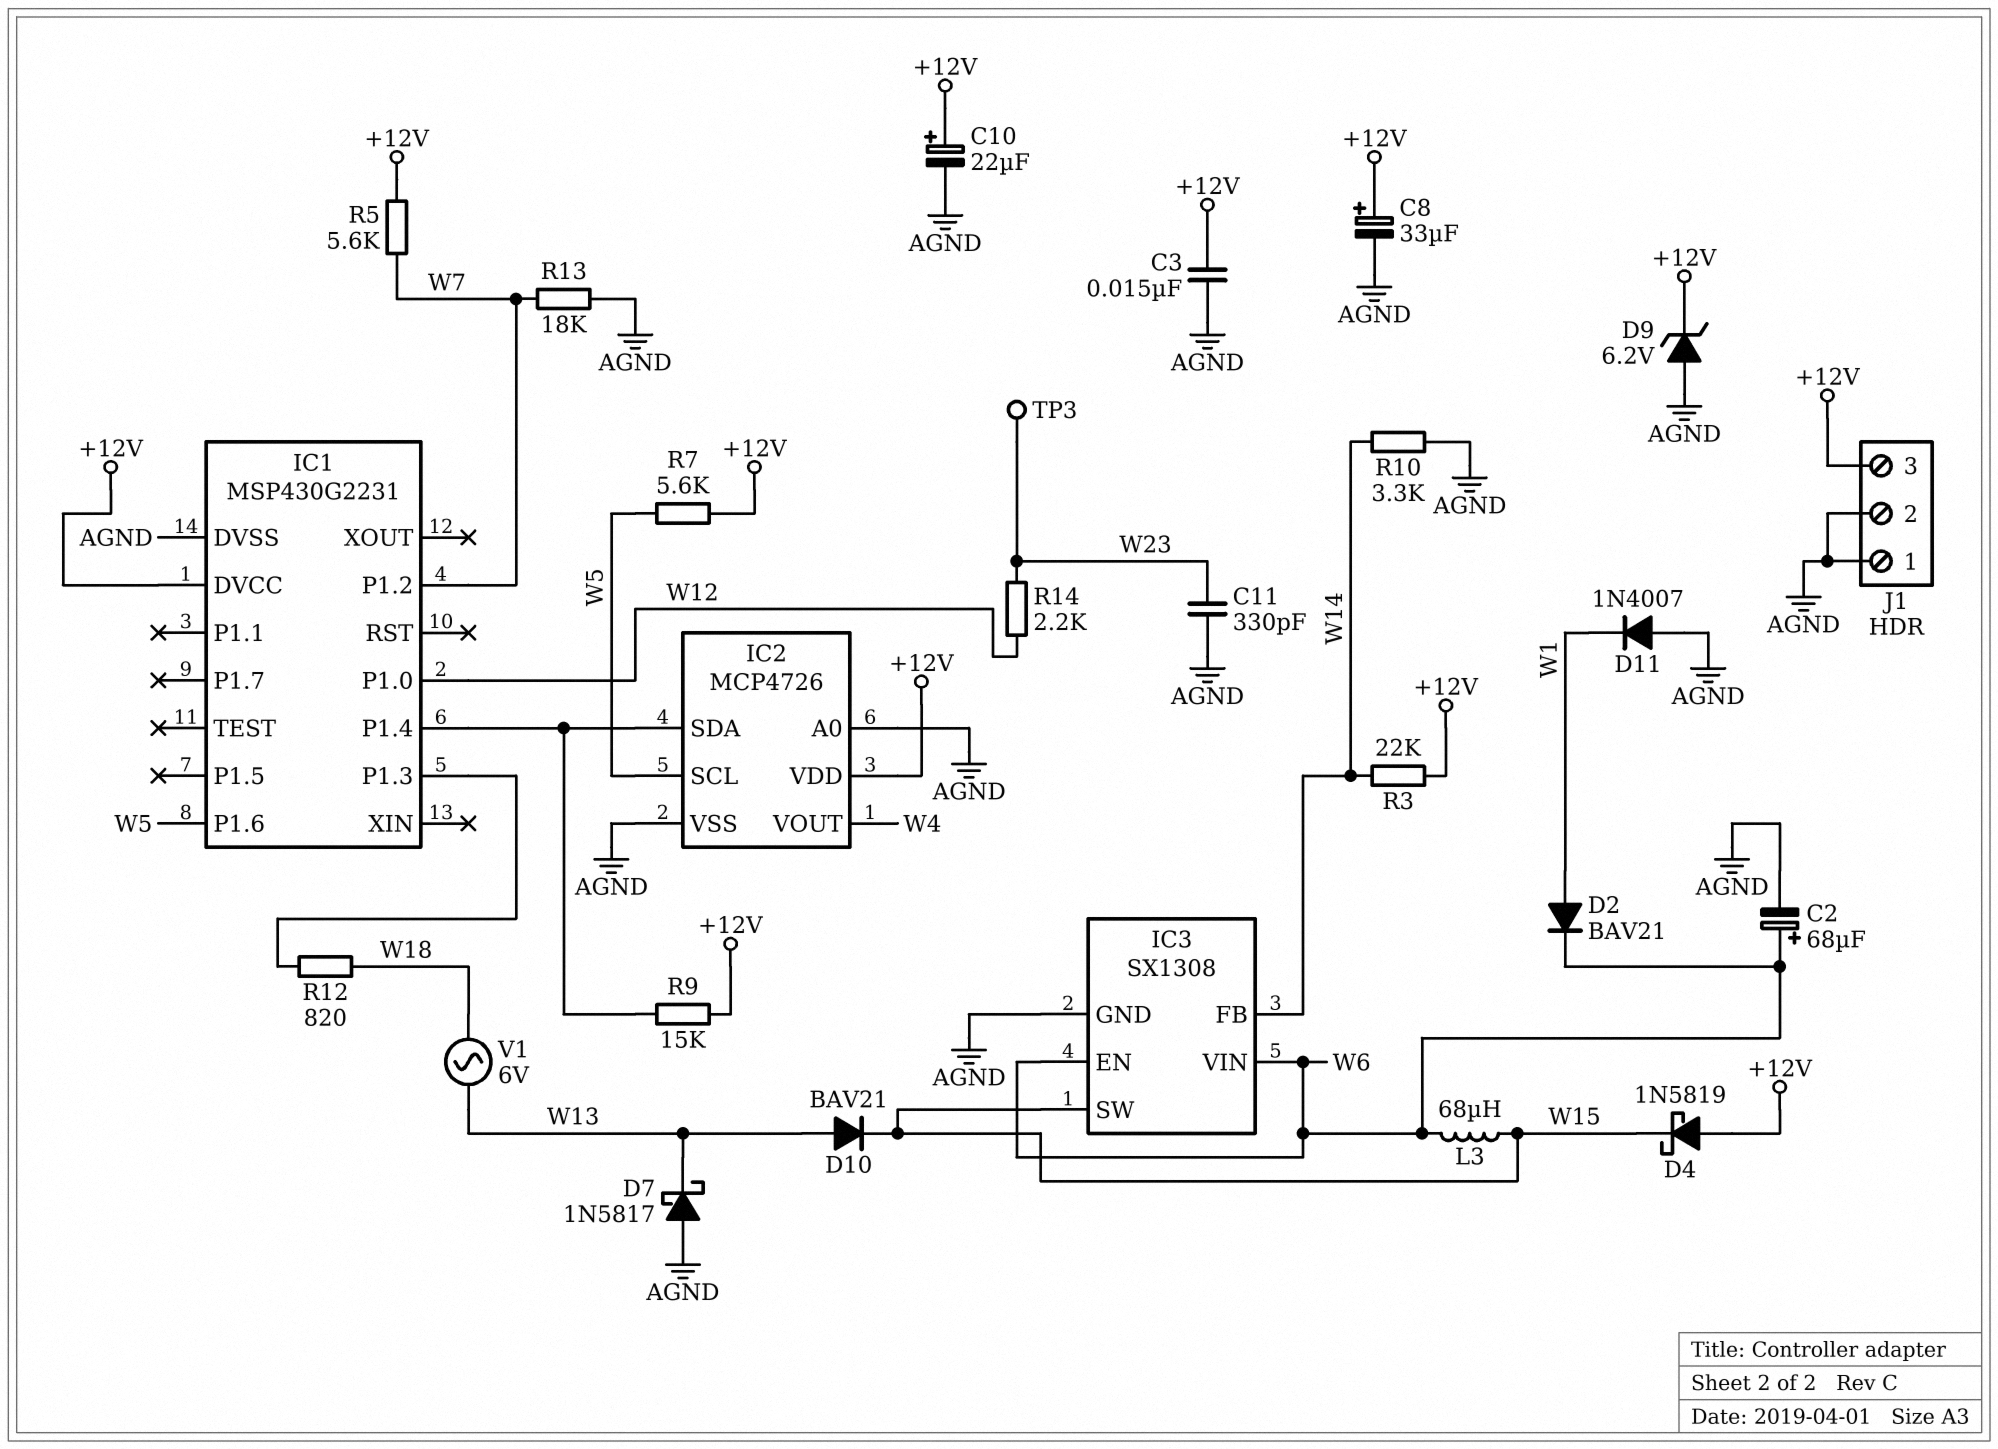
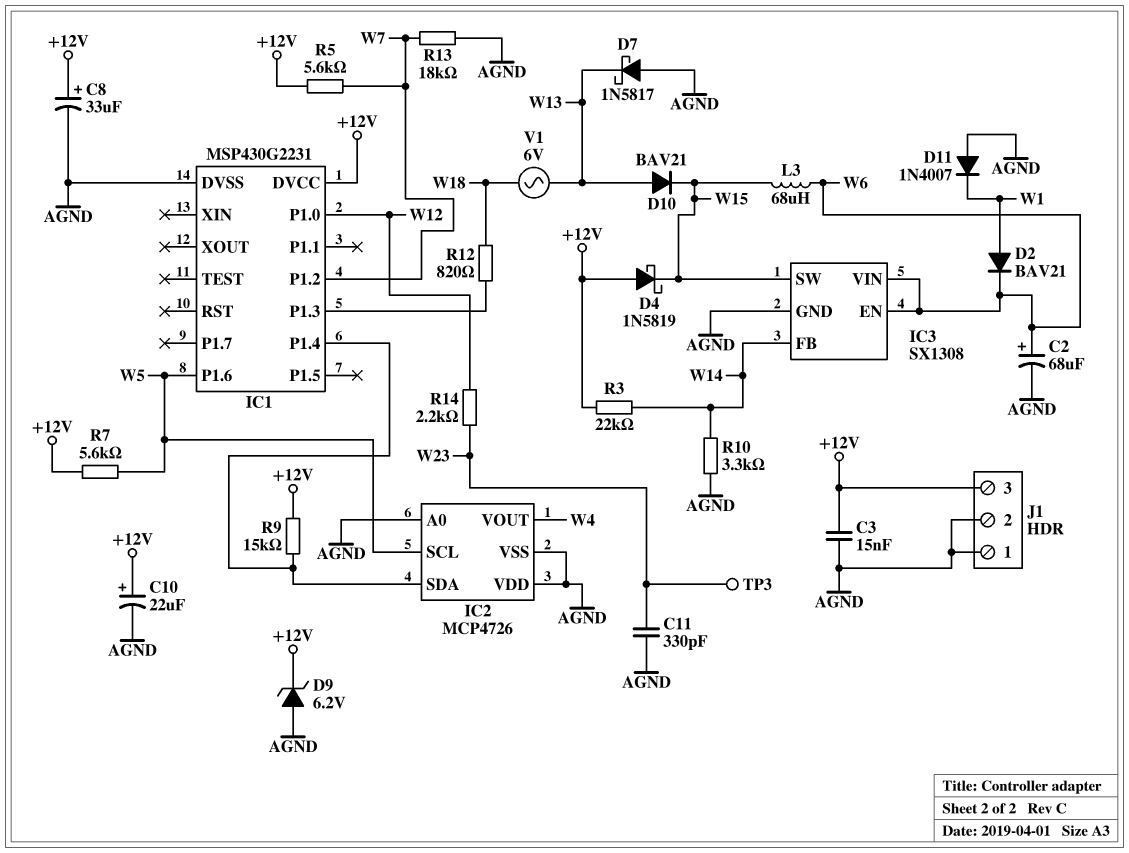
IC2 pin VDD: +12V -> AGND

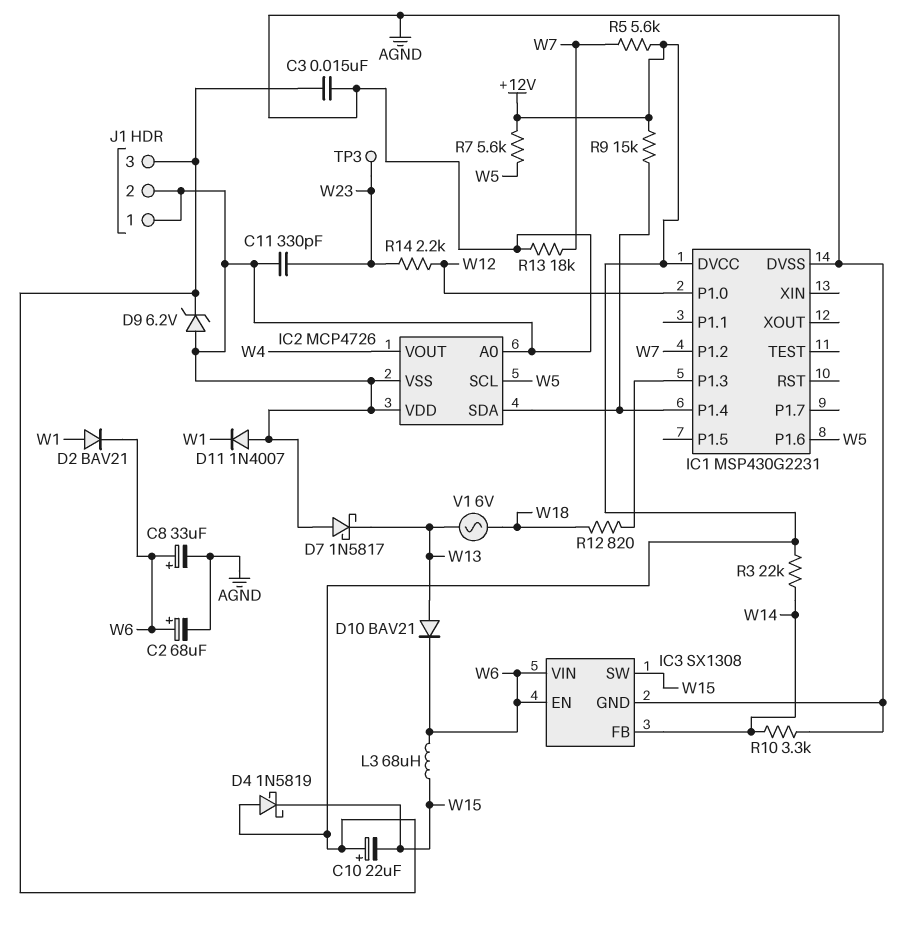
C8: 33uF (plus +12V, minus AGND) -> 33uF (plus W6, minus AGND)
C10: 22uF (plus +12V, minus AGND) -> 22uF (plus +12V, minus W15)
D10: diode BAV21 (A W13, K W15) -> diode BAV21 (A W13, K W6)

